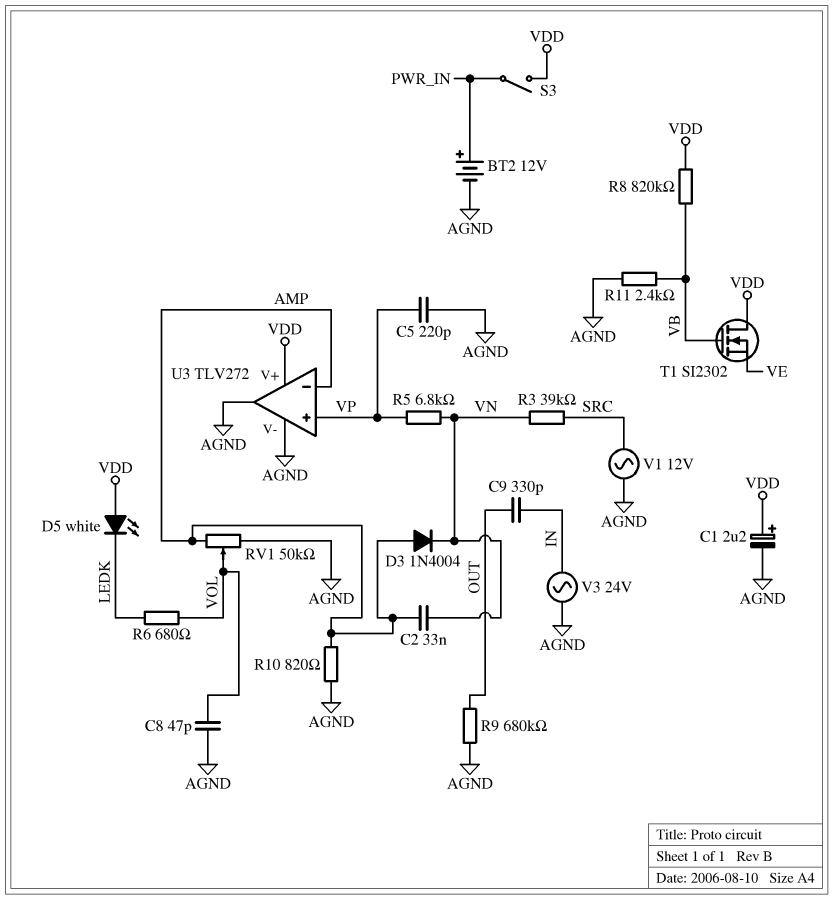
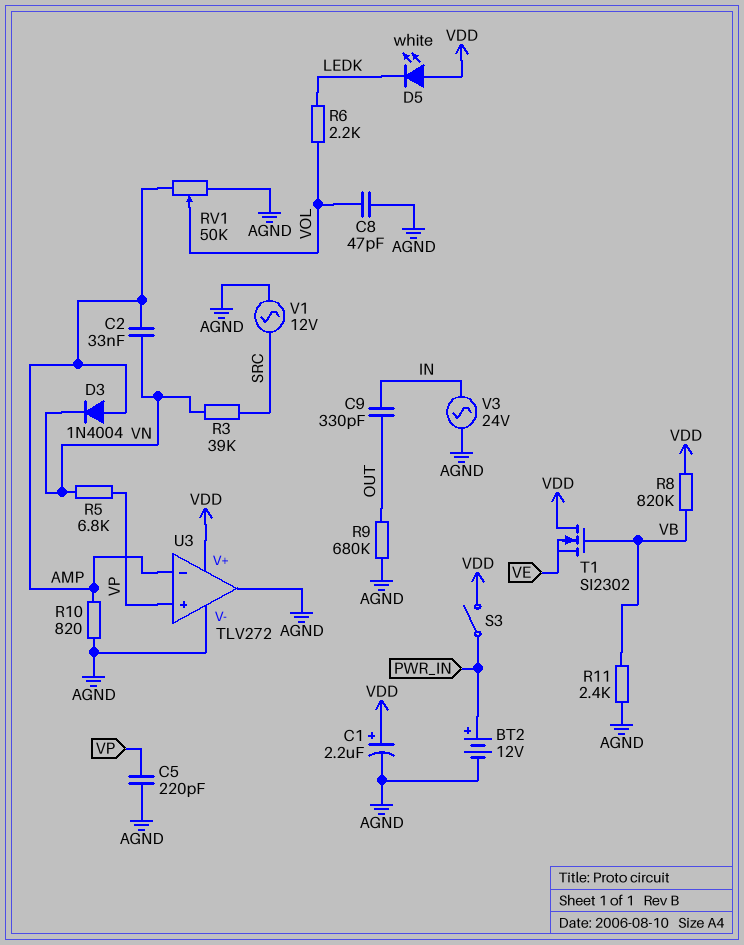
R6: 680 (LEDK, VOL) -> 2.2k (LEDK, VOL)

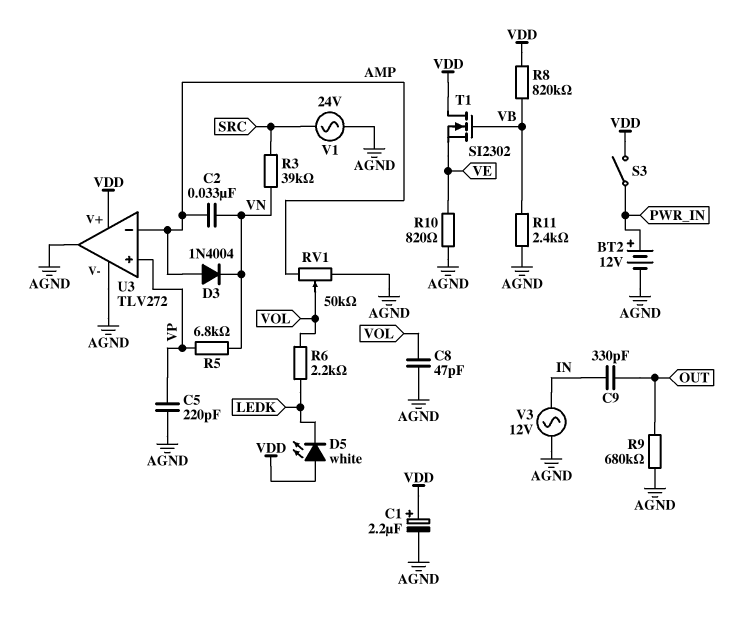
R10: 820 (AGND, AMP) -> 820 (AGND, VE)
V1: AC 12V (AGND, SRC) -> AC 24V (AGND, SRC)
V3: AC 24V (AGND, IN) -> AC 12V (AGND, IN)

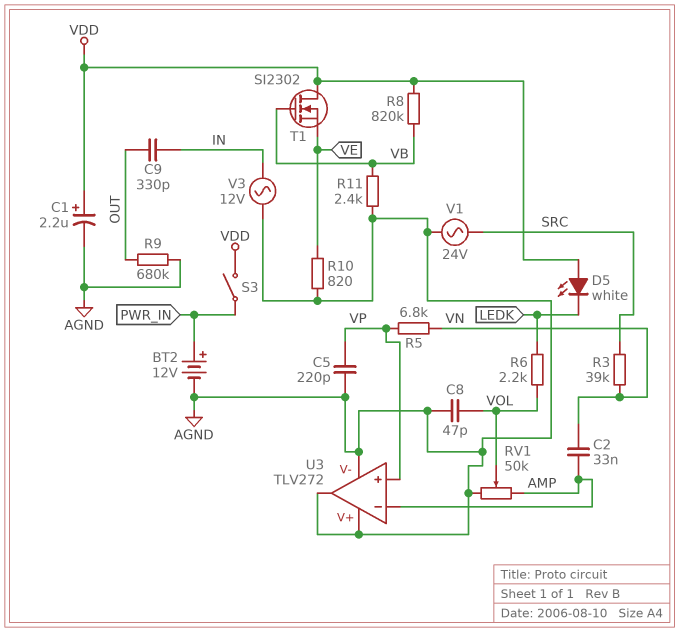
D3: diode 1N4004 (A AMP, K VN) -> none
U3 pin V+: VDD -> AGND

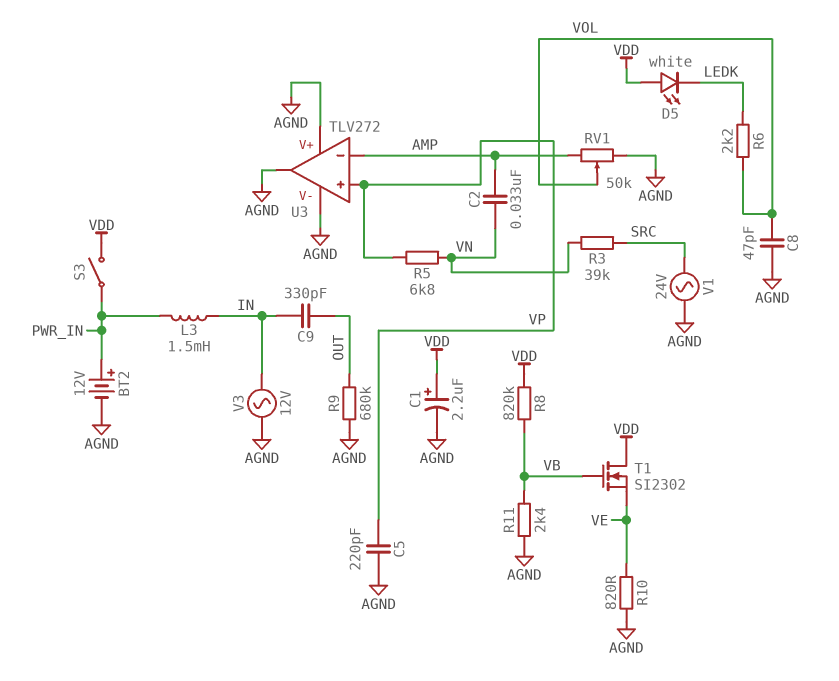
L3: none -> 1.5mH (IN, PWR_IN)

